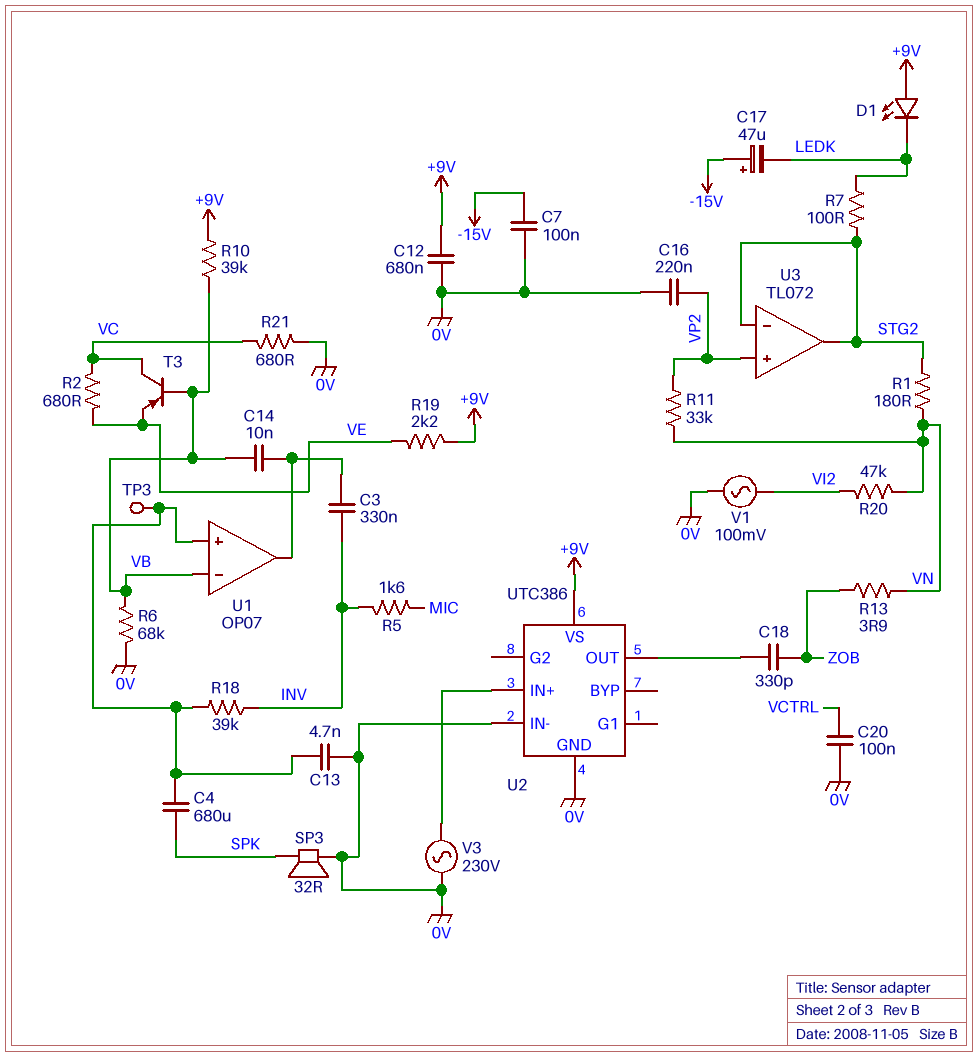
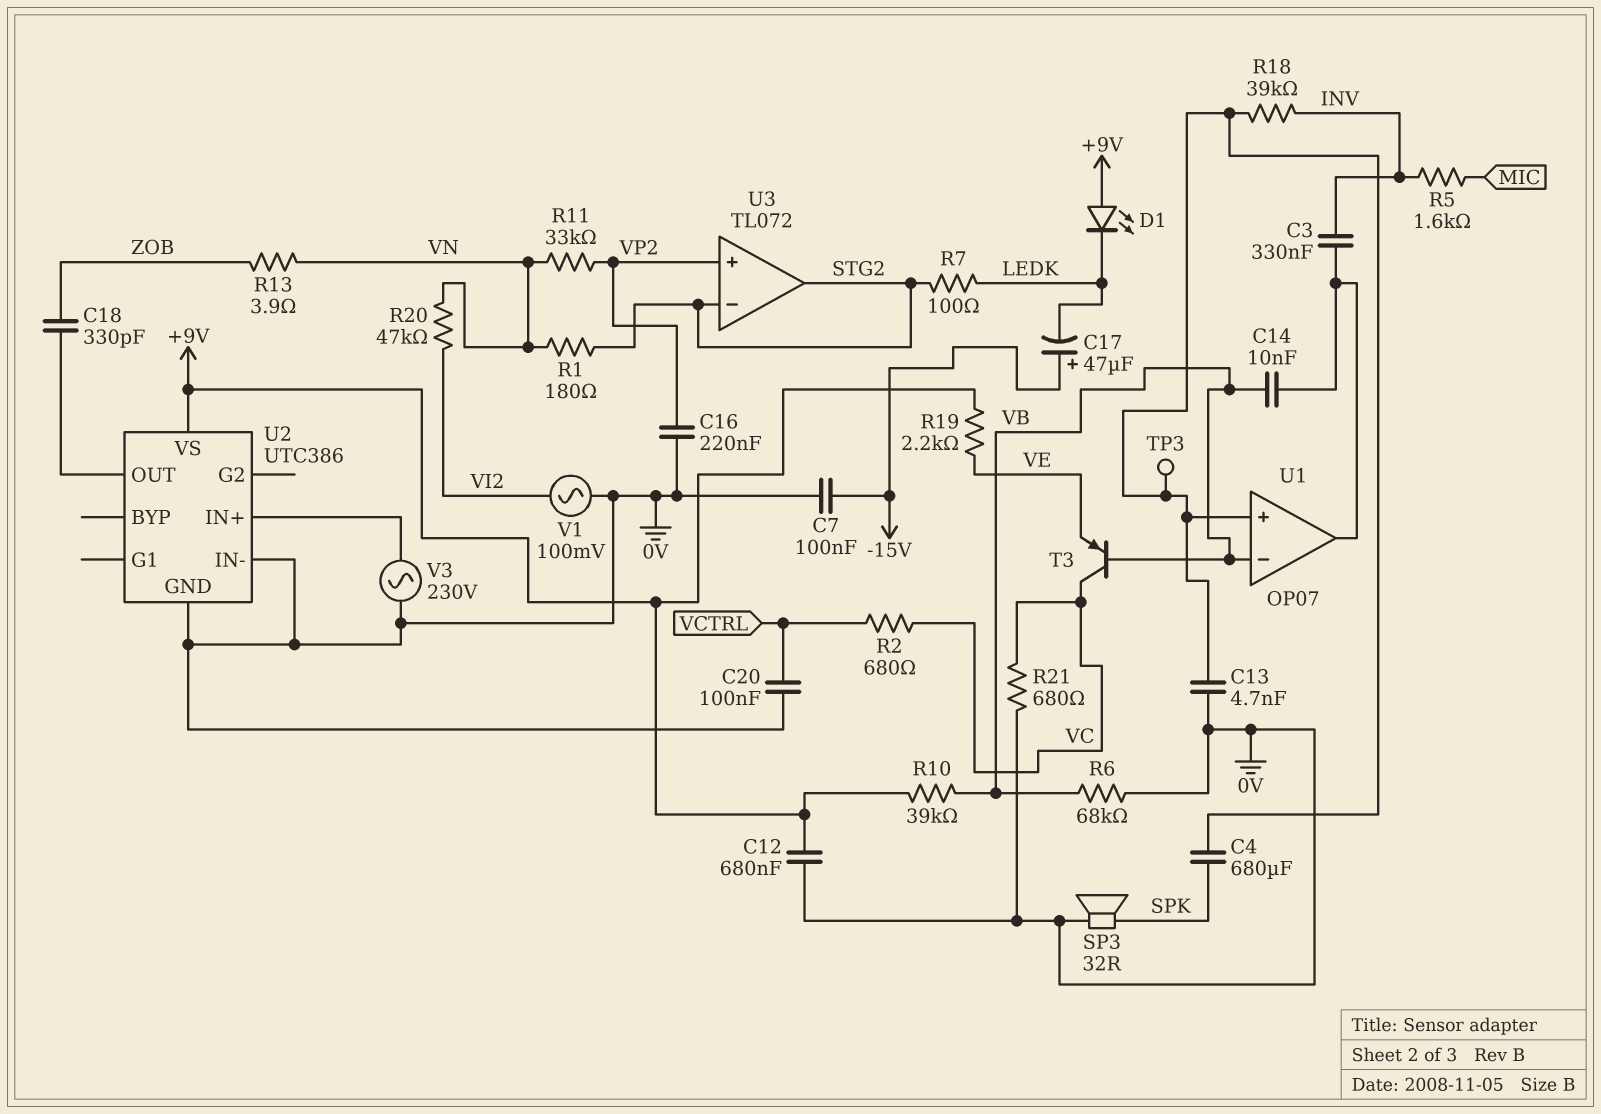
R2: 680 (VC, VE) -> 680 (VC, VCTRL)

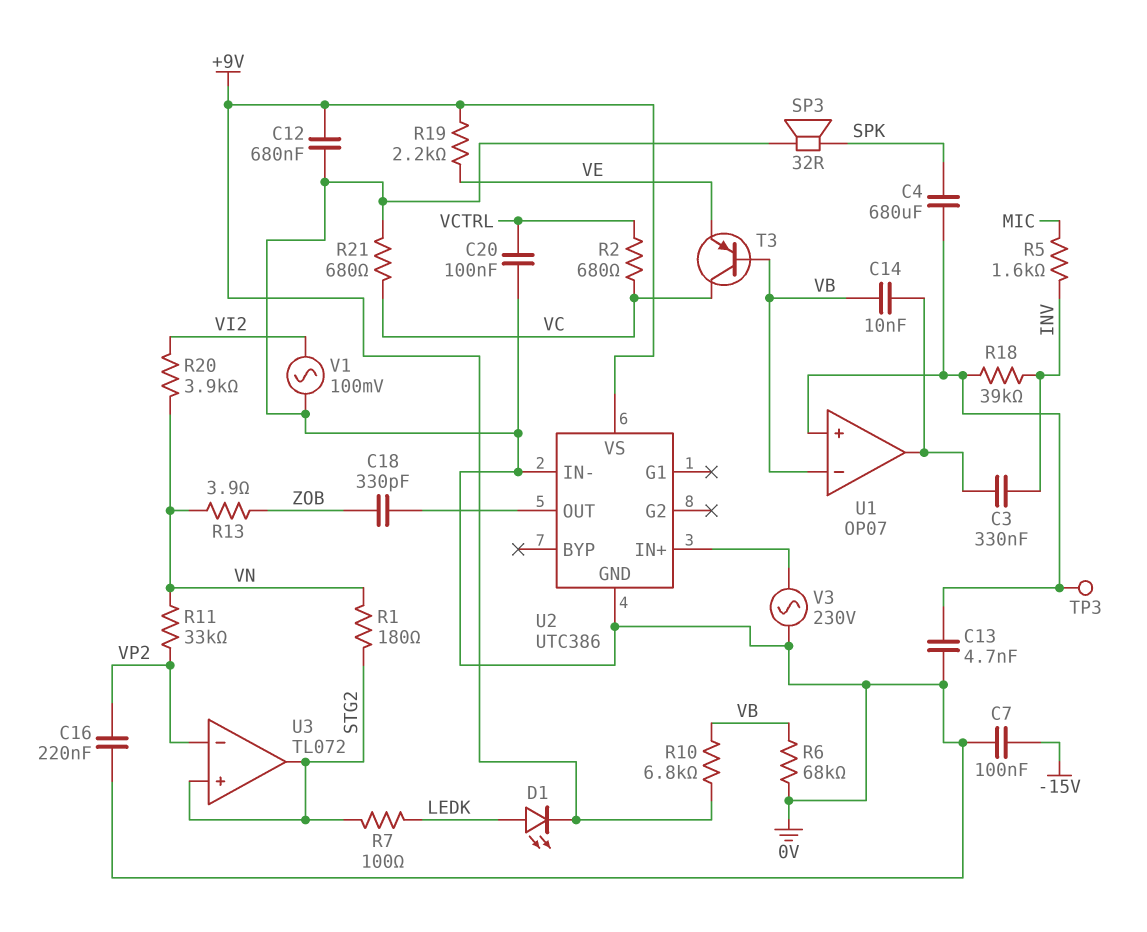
C17: 47uF (plus -15V, minus LEDK) -> none
D1: LED (A +9V, K LEDK) -> LED (A LEDK, K +9V)
R10: 39k (+9V, VB) -> 6.8k (+9V, VB)
R20: 47k (VI2, VN) -> 3.9k (VI2, VN)
U3 pin in+: VP2 -> STG2
U3 pin in-: STG2 -> VP2

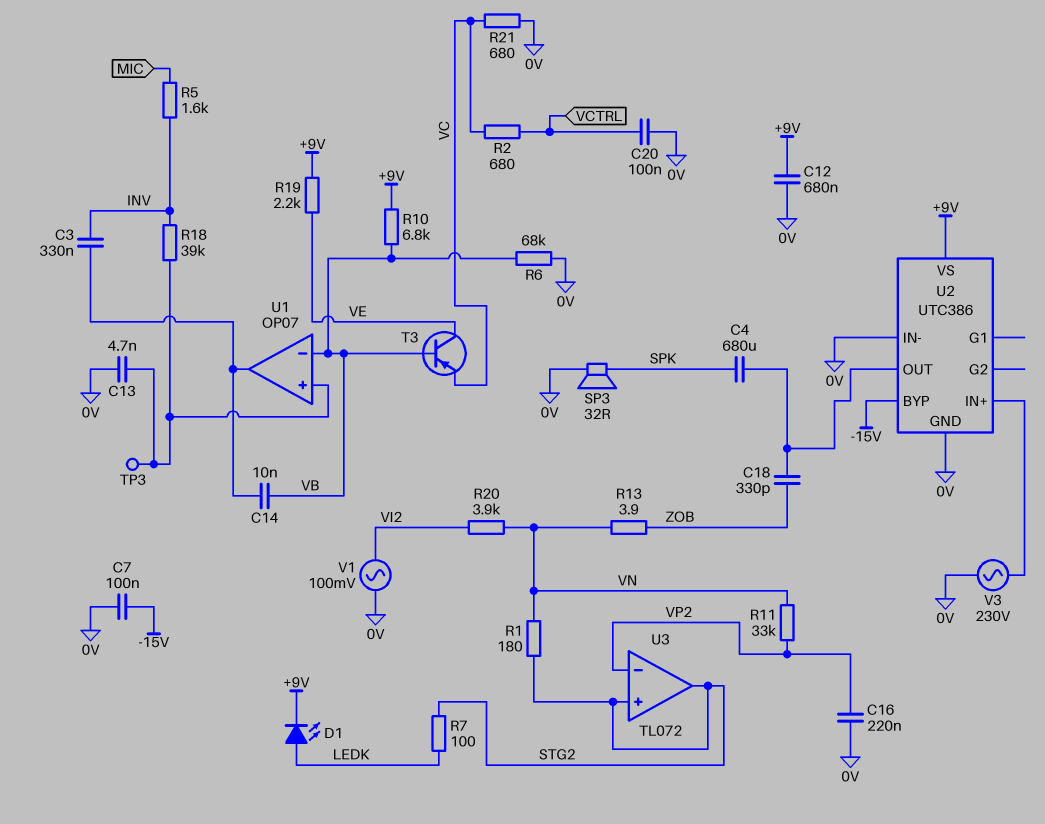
C4: 680uF (SPK, U1/in+) -> 680uF (SPK, U2/OUT)
T3: PNP (B VB, C VC, E VE) -> PNP (B VB, C VE, E VC)
U2 pin BYP: none -> -15V

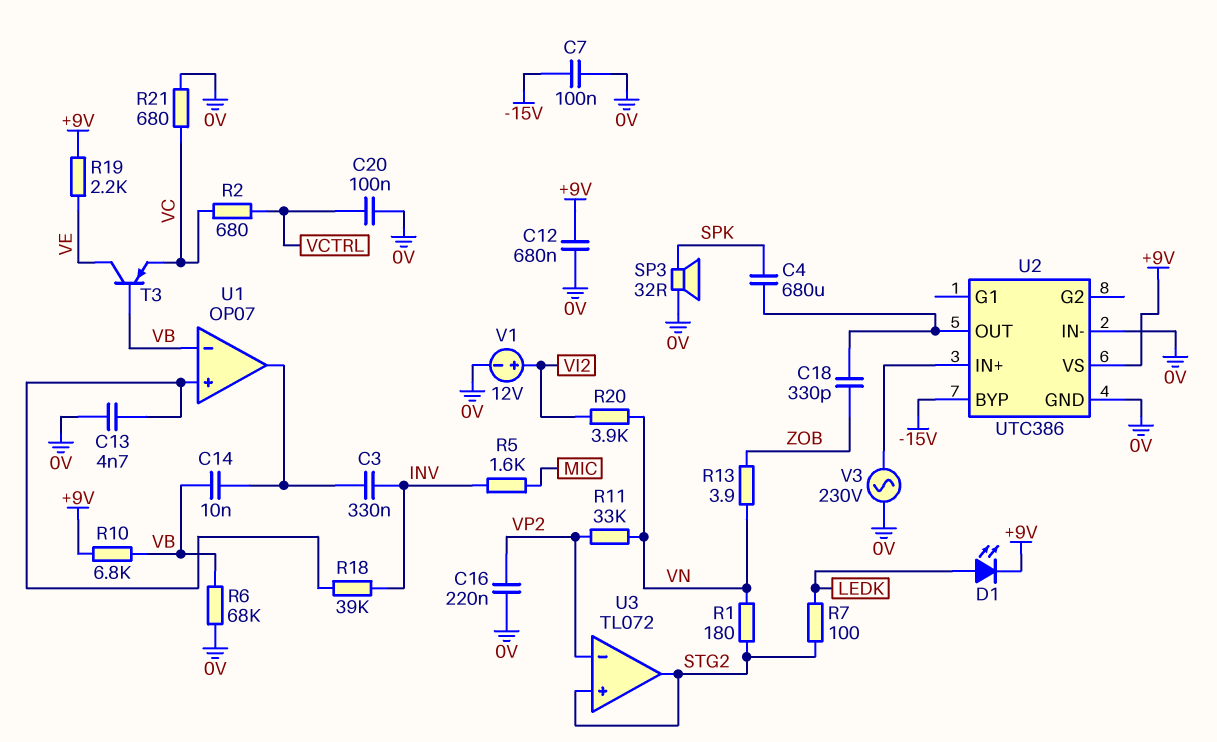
TP3: test point (U1/in+) -> none
V1: AC 100mV (0V, VI2) -> 12V (plus VI2, minus 0V)

